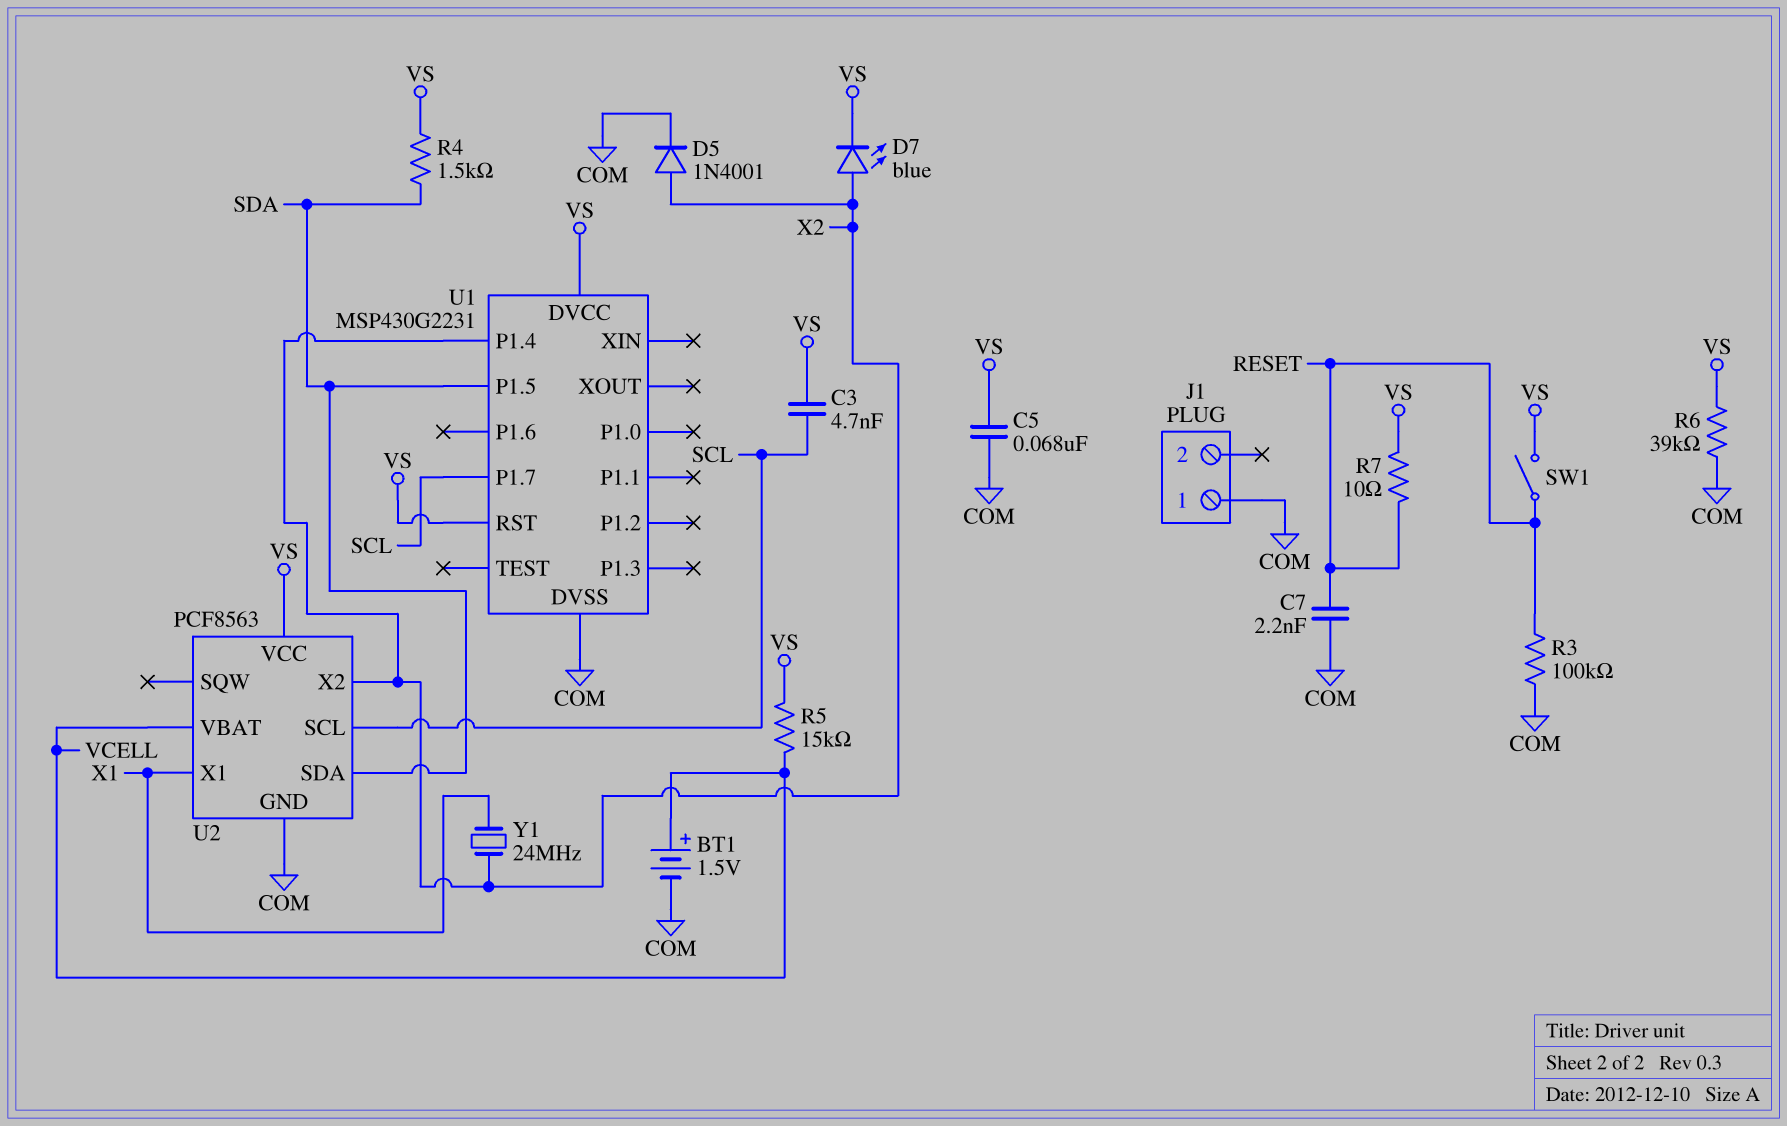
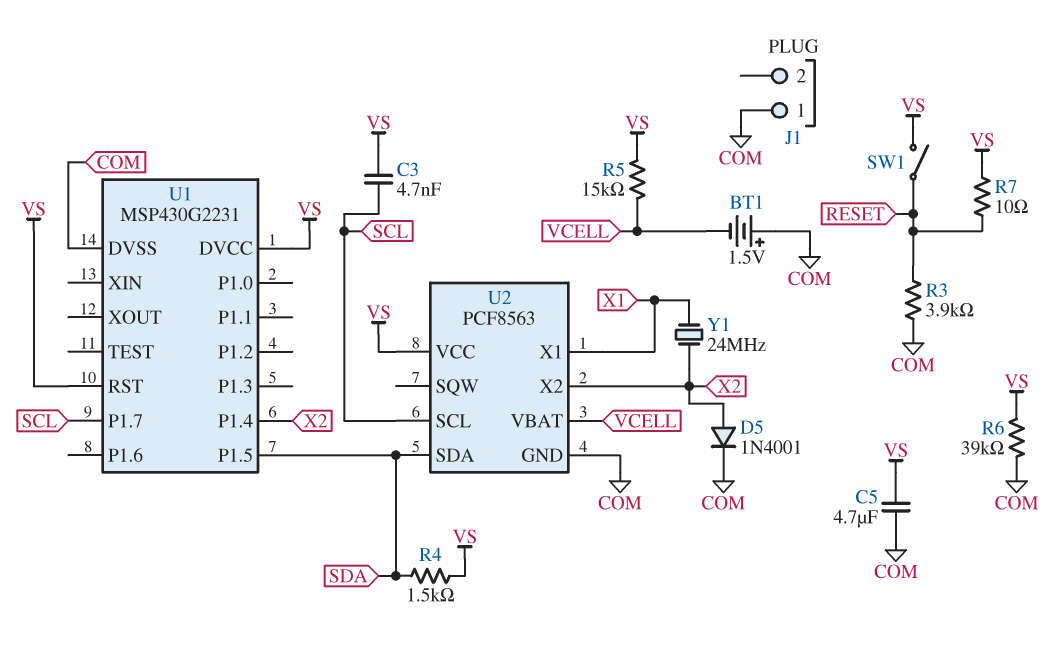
BT1: 1.5V (plus VCELL, minus COM) -> 1.5V (plus COM, minus VCELL)
C5: 68nF (COM, VS) -> 4.7uF (COM, VS)
C7: 2.2nF (COM, RESET) -> none
D7: LED blue (A X2, K VS) -> none
R3: 100k (COM, RESET) -> 3.9k (COM, RESET)

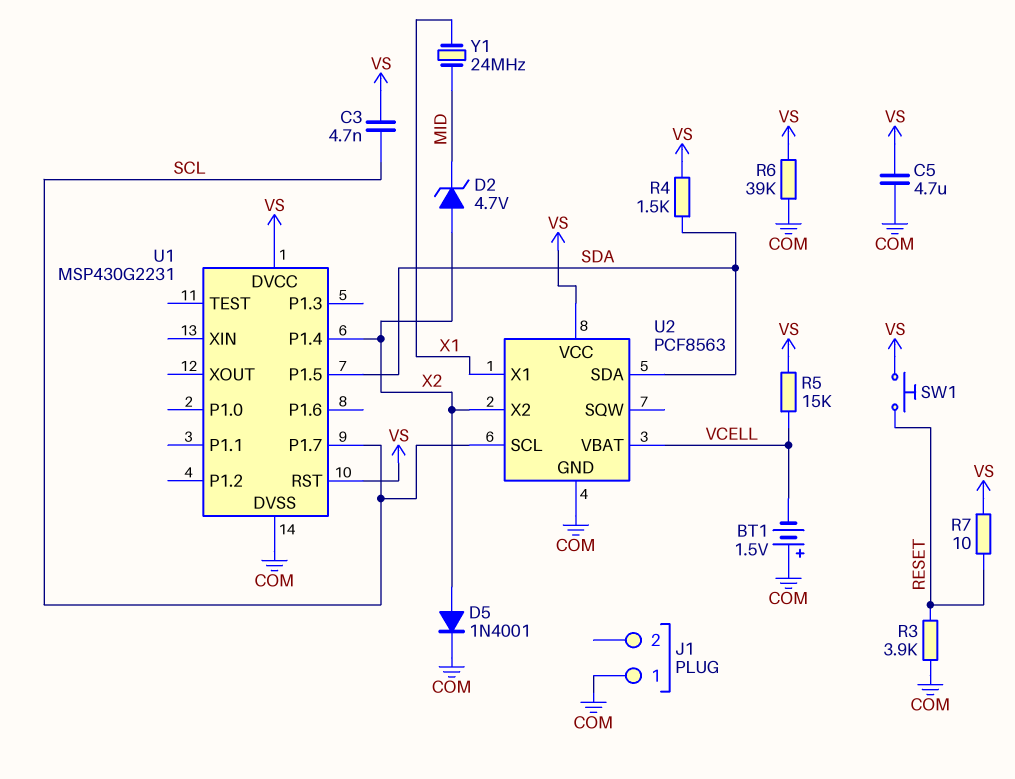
D2: none -> zener 4.7V (A X2, K MID)
SW1: switch (RESET, VS) -> button (RESET, VS)
Y1: 24MHz (X1, X2) -> 24MHz (MID, X1)

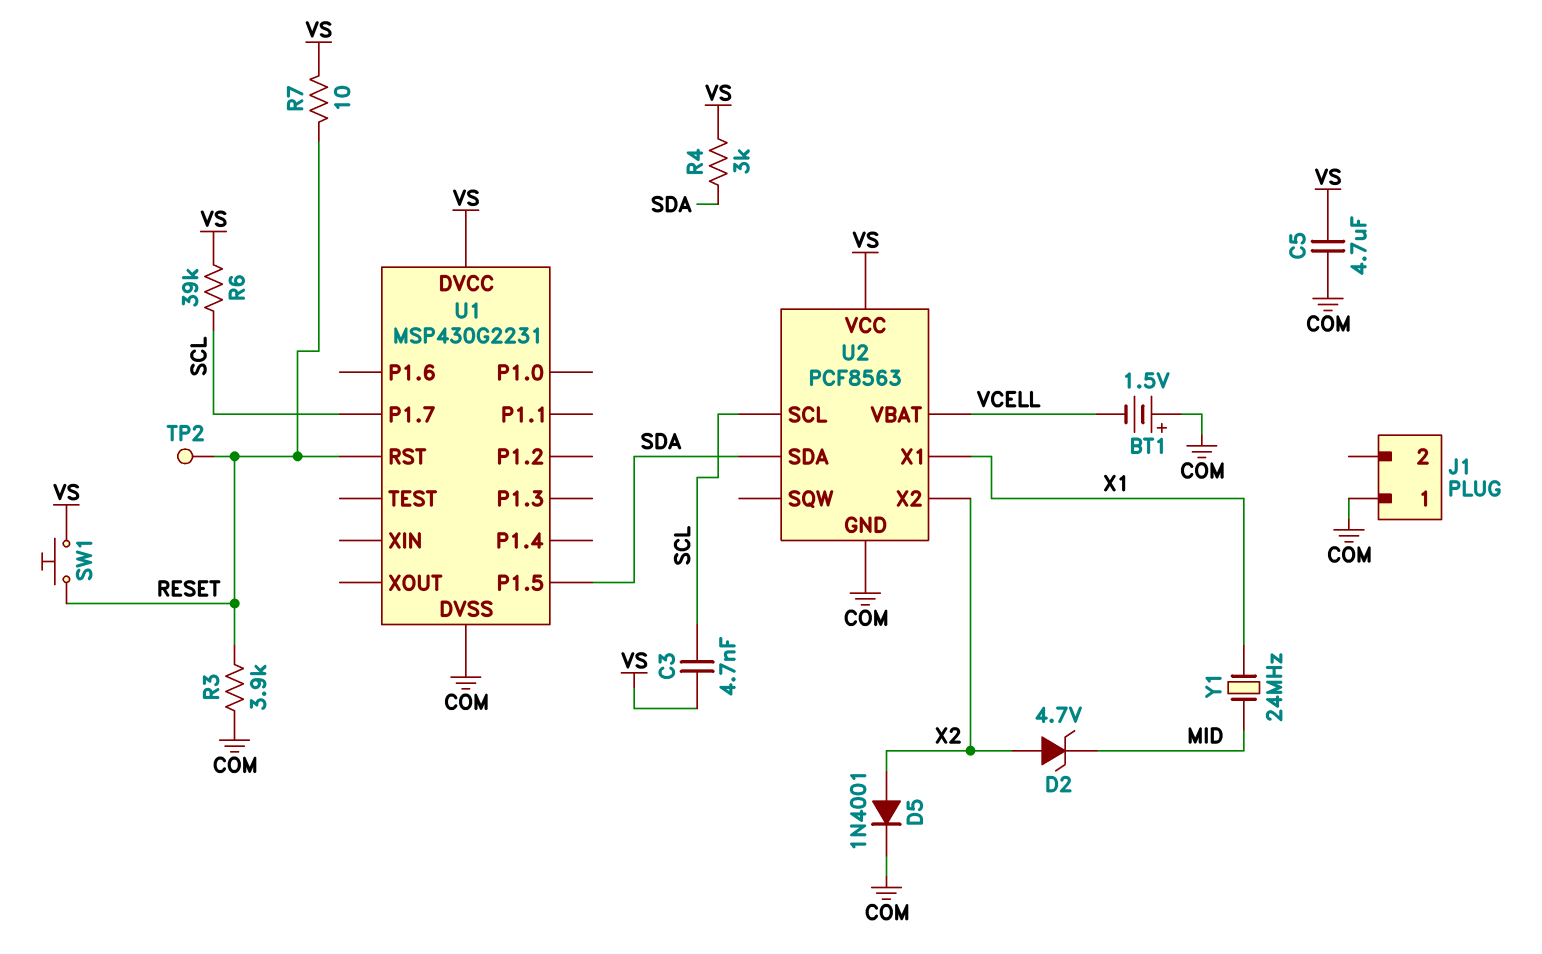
R4: 1.5k (SDA, VS) -> 3k (SDA, VS)
R5: 15k (VCELL, VS) -> none
R6: 39k (COM, VS) -> 39k (SCL, VS)
TP2: none -> test point (RESET)
U1 pin P1.4: X2 -> none
U1 pin RST: VS -> RESET

